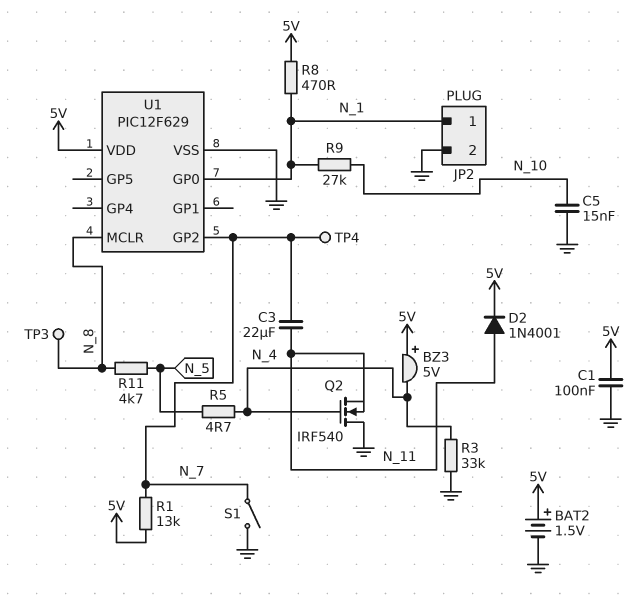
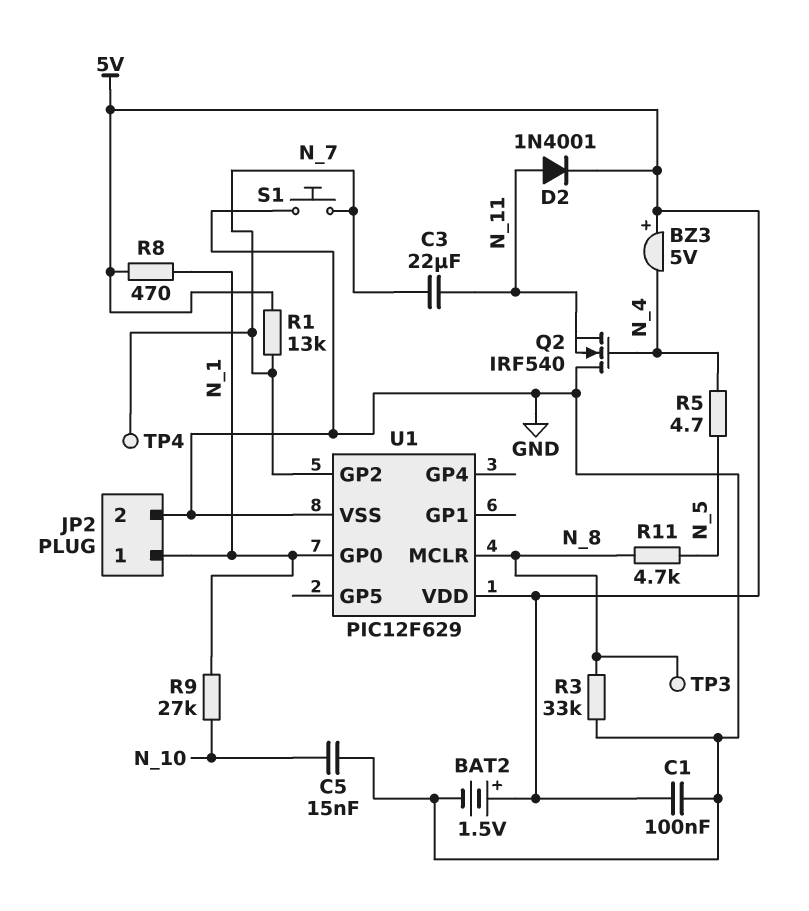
R3: 33k (GND, N_4) -> 33k (GND, N_8)
S1: switch (GND, N_7) -> button (GND, N_7)

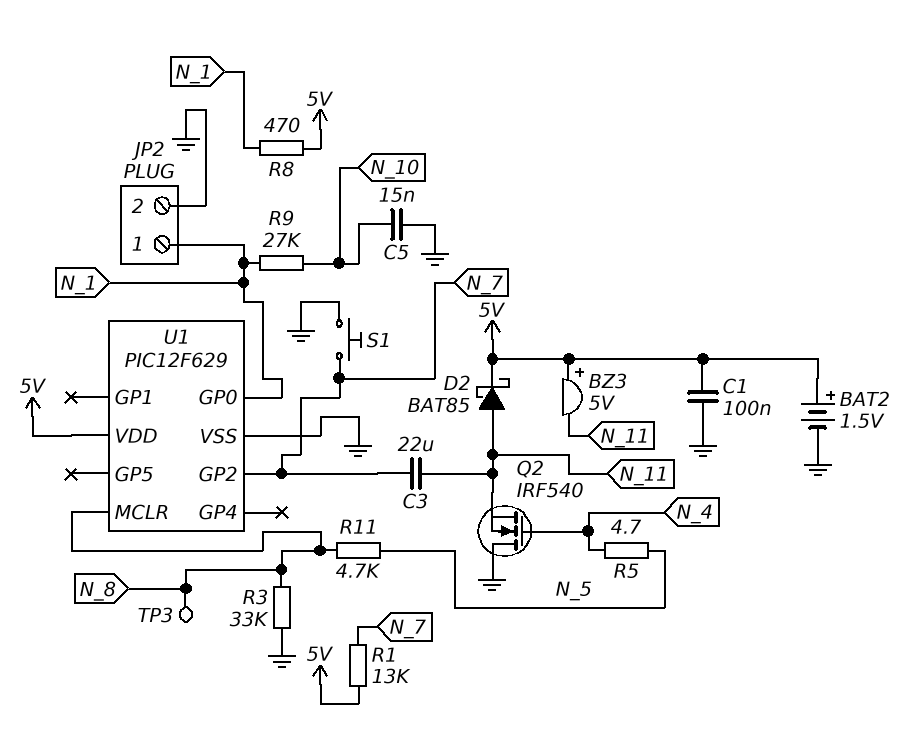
BZ3: buzzer 5V (plus 5V, minus N_4) -> buzzer 5V (plus 5V, minus N_11)
D2: diode 1N4001 (A N_11, K 5V) -> schottky BAT85 (A N_11, K 5V)
TP4: test point (N_7) -> none

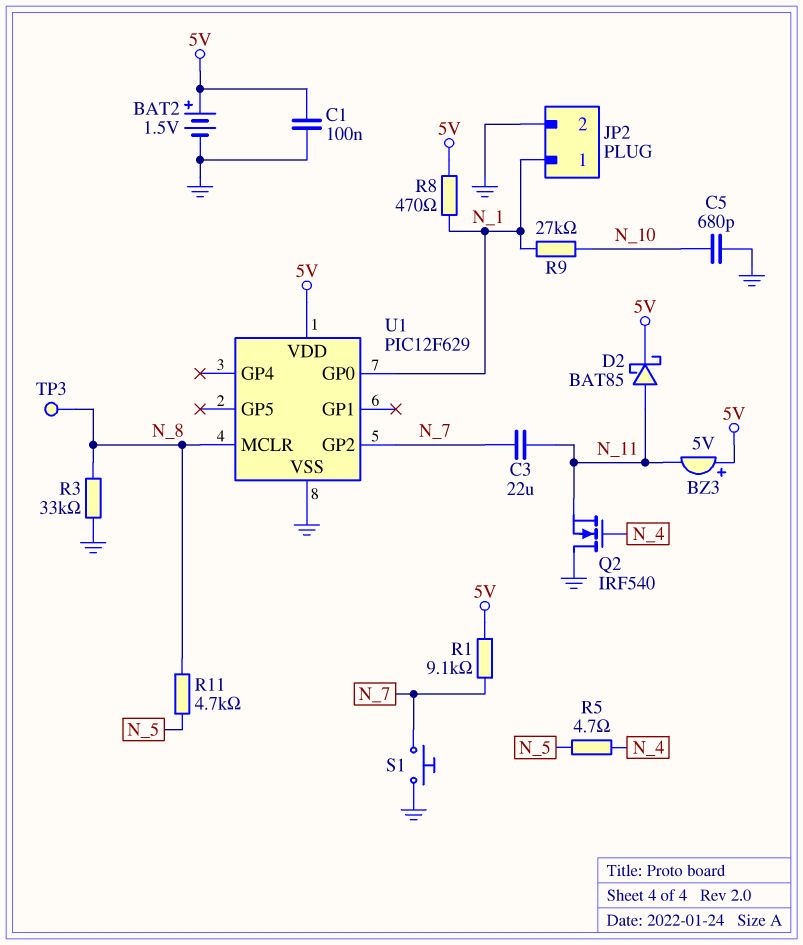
C5: 15nF (GND, N_10) -> 680pF (GND, N_10)
R1: 13k (5V, N_7) -> 9.1k (5V, N_7)

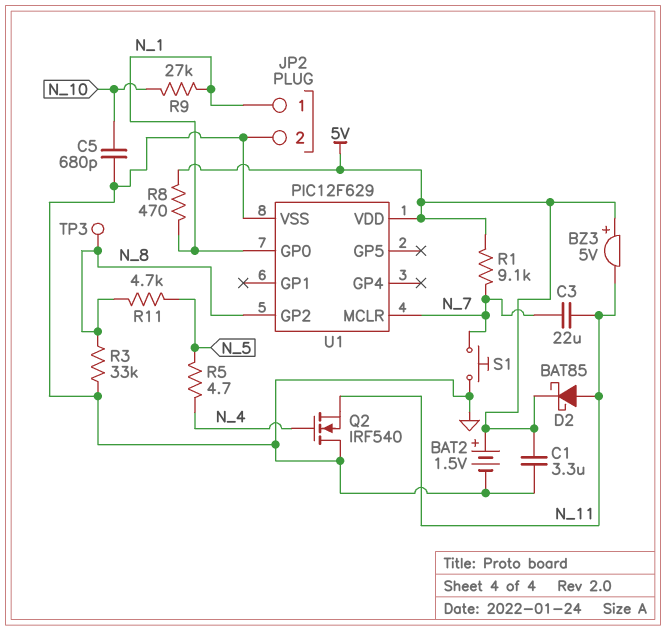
C1: 100nF (5V, GND) -> 3.3uF (5V, GND)
U1 pin GP2: N_7 -> N_8
U1 pin MCLR: N_8 -> N_7

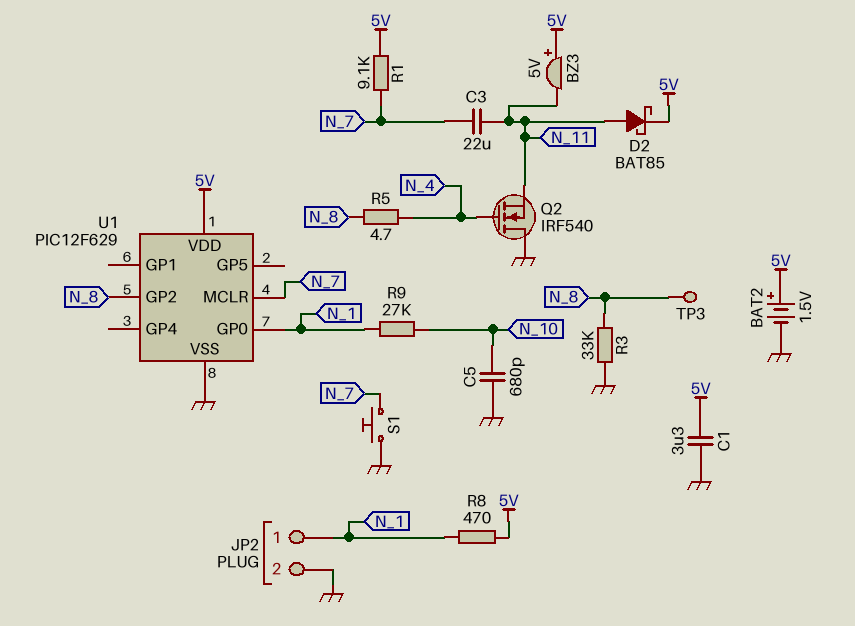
R5: 4.7 (N_4, N_5) -> 4.7 (N_4, N_8)
R11: 4.7k (N_5, N_8) -> none

